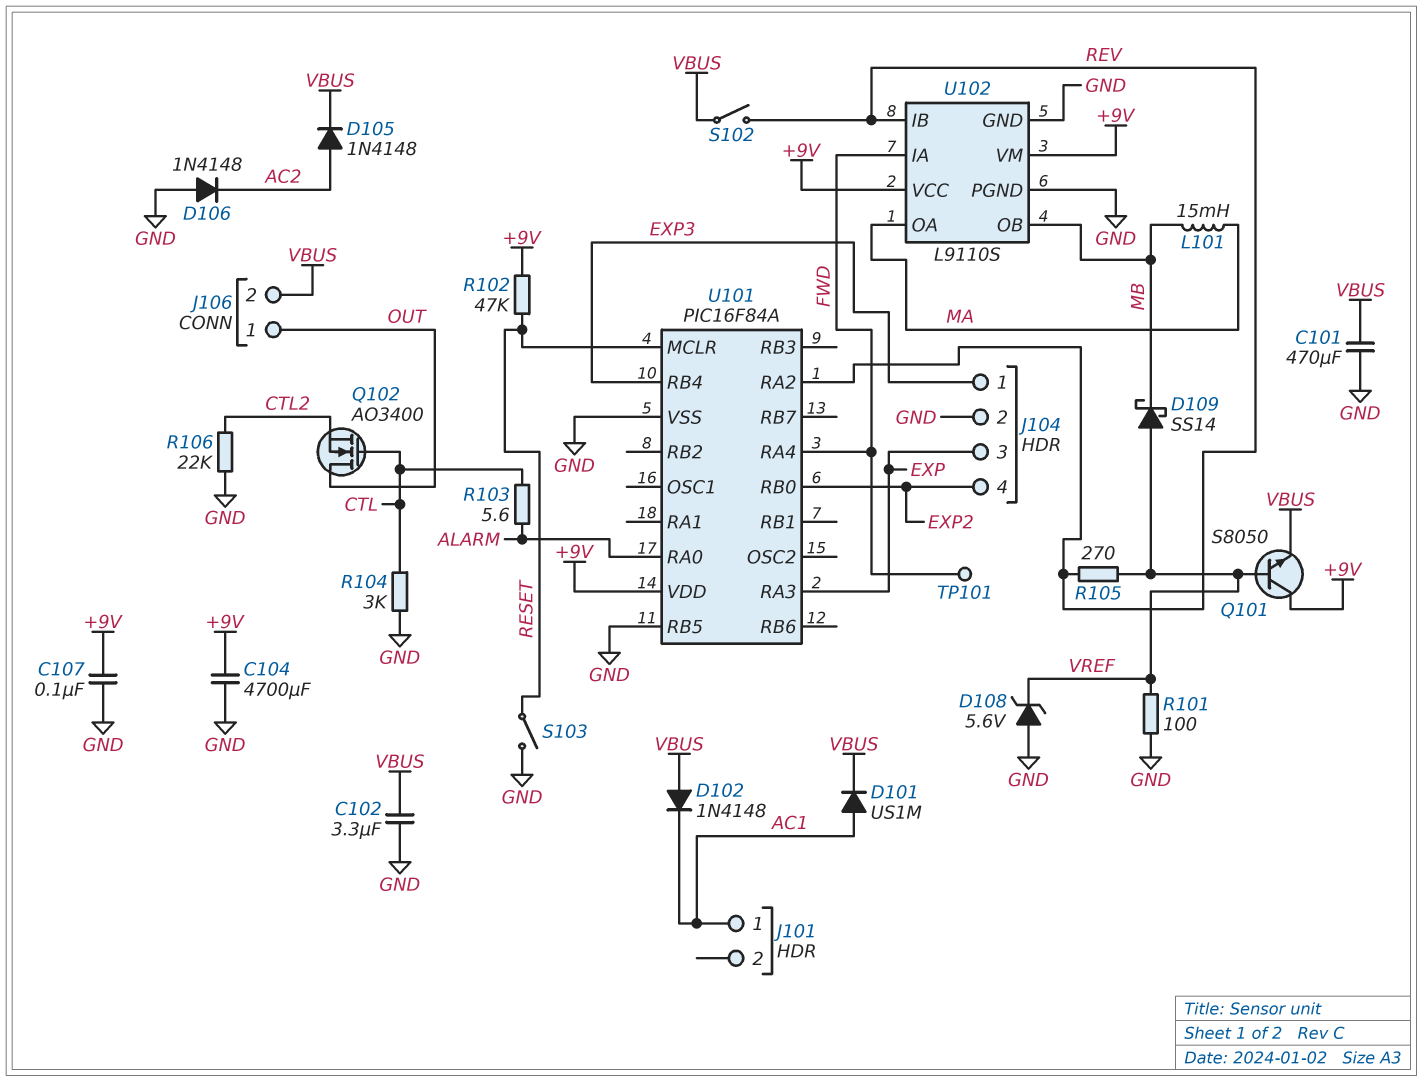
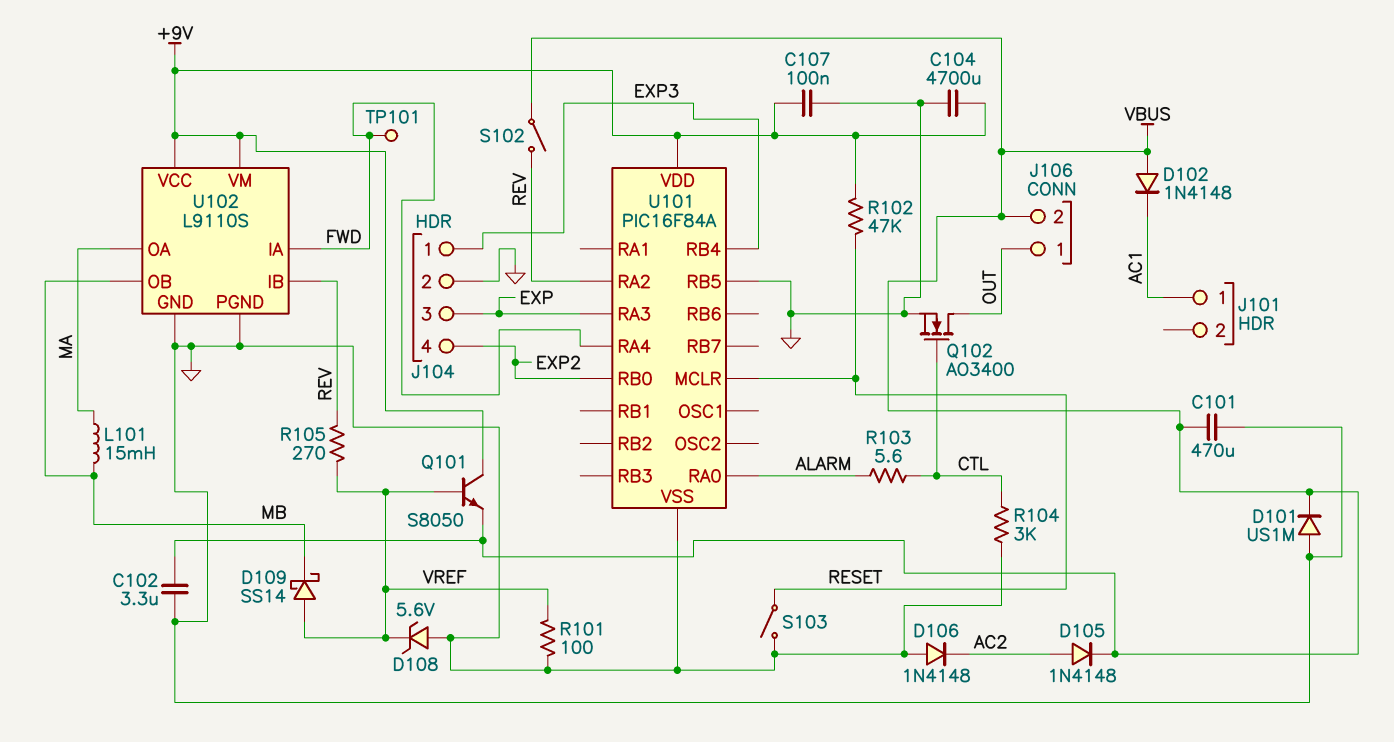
D101: diode US1M (A AC1, K VBUS) -> diode US1M (A GND, K VBUS)
Q102: NMOS AO3400 (G CTL, D OUT, S CTL2) -> NMOS AO3400 (G CTL, D OUT, S GND)
R106: 22k (CTL2, GND) -> none

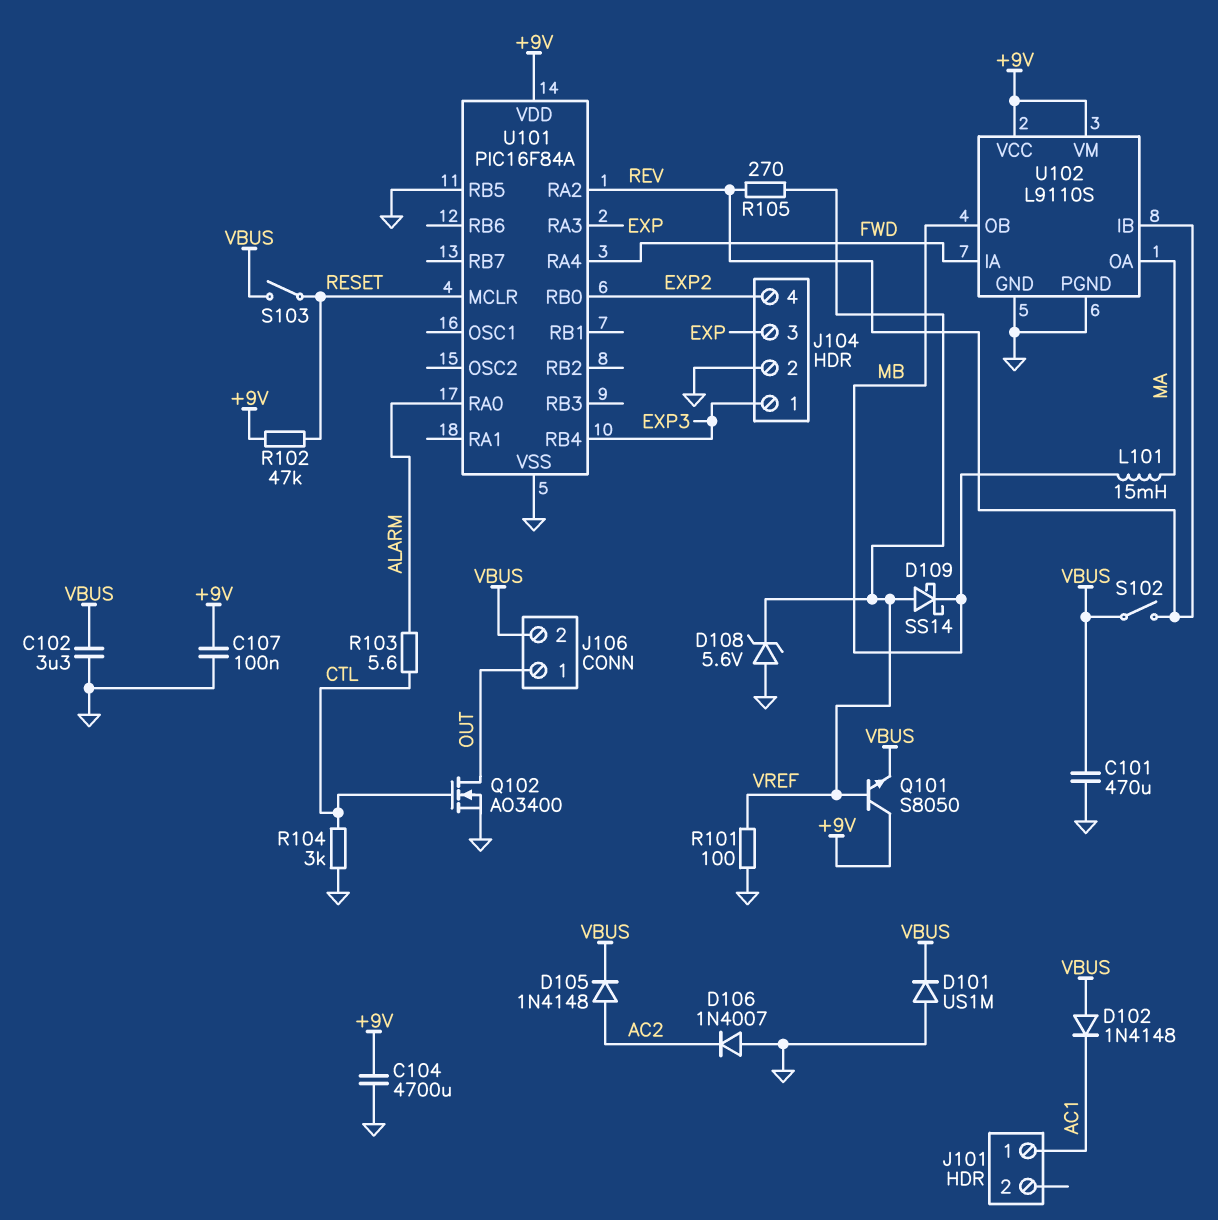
D106: diode 1N4148 (A GND, K AC2) -> diode 1N4007 (A GND, K AC2)
S103: switch (GND, RESET) -> switch (RESET, VBUS)
TP101: test point (FWD) -> none

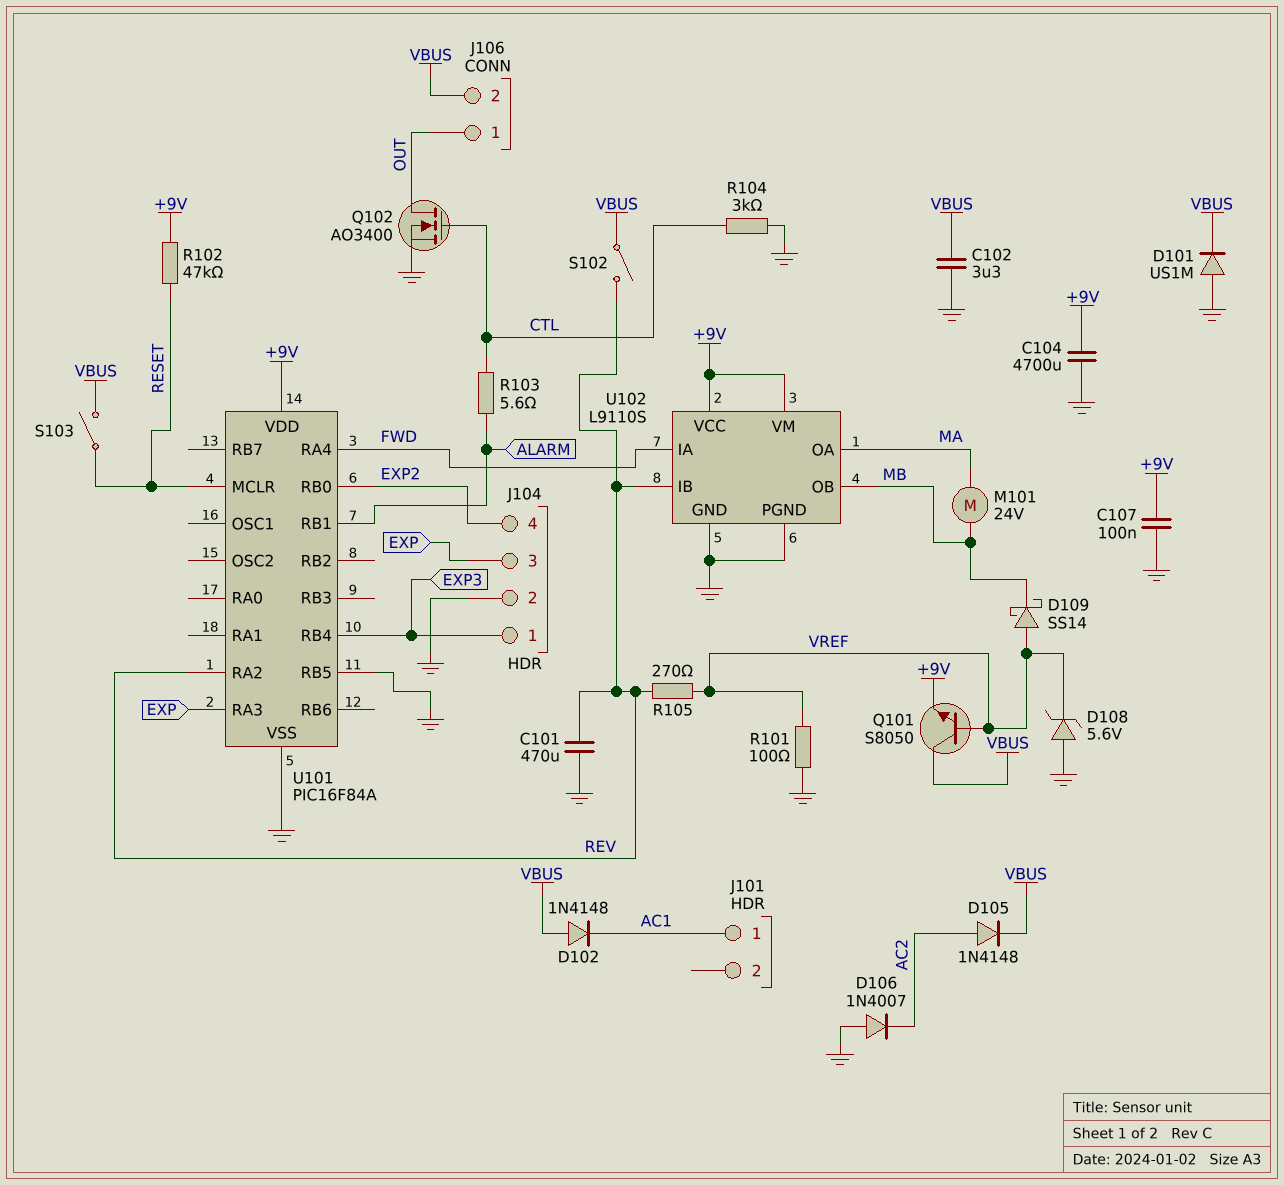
C101: 470uF (GND, VBUS) -> 470uF (GND, REV)
L101: 15mH (MA, MB) -> none
M101: none -> motor 24V (MA, MB)
Q101: NPN S8050 (B VREF, C +9V, E VBUS) -> NPN S8050 (B VREF, C VBUS, E +9V)
U101 pin RA0: ALARM -> none
U101 pin RB1: none -> ALARM

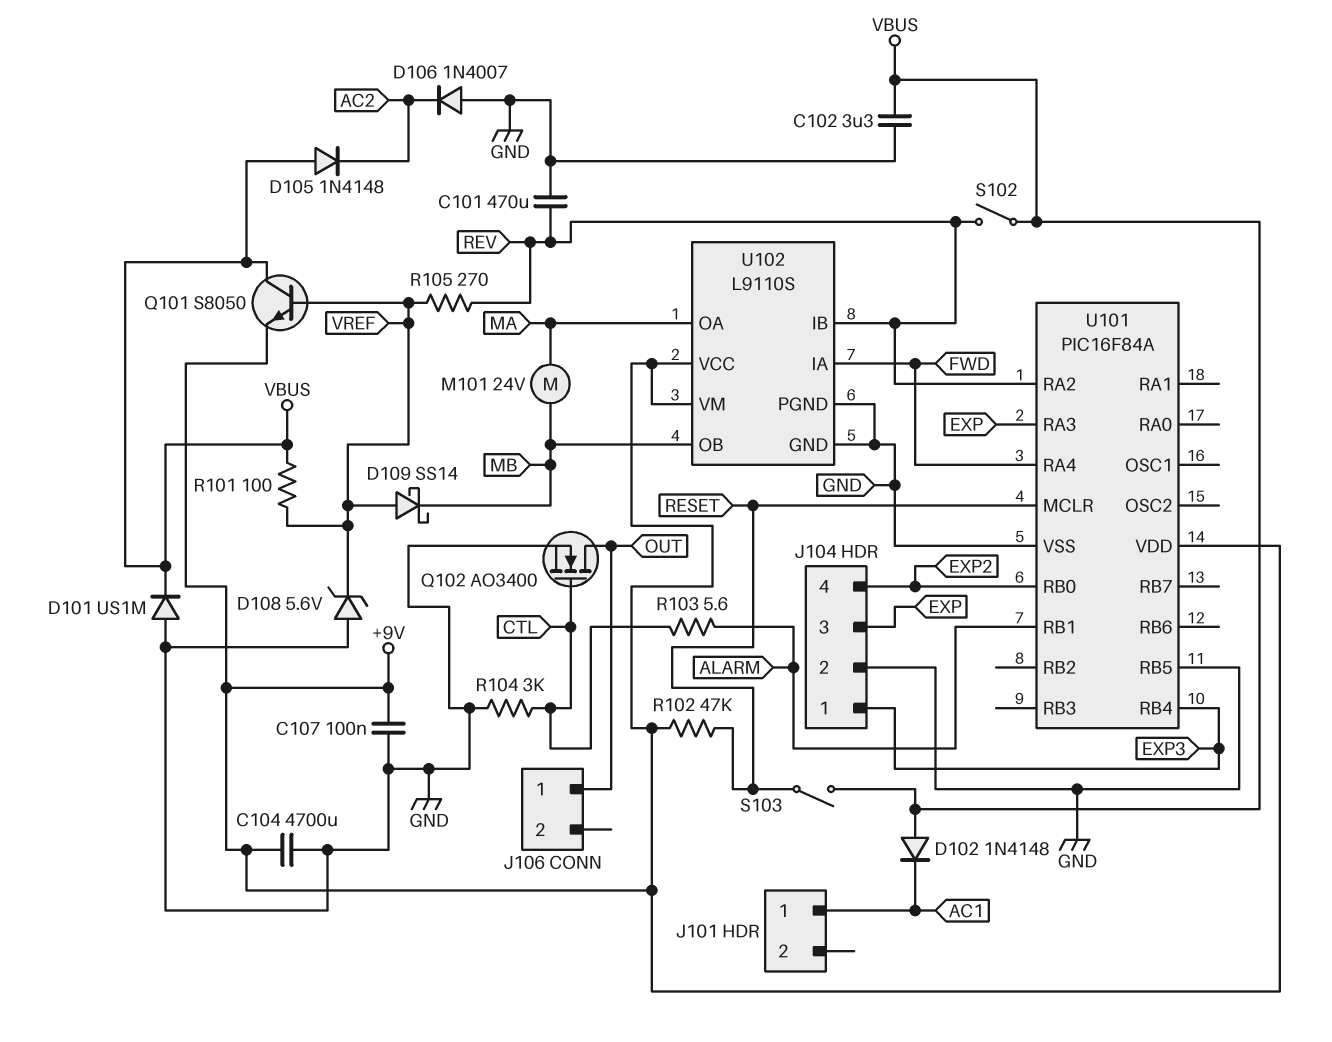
D105: diode 1N4148 (A AC2, K VBUS) -> diode 1N4148 (A VBUS, K AC2)
J106 pin 2: VBUS -> none
R101: 100 (GND, VREF) -> 100 (VBUS, VREF)

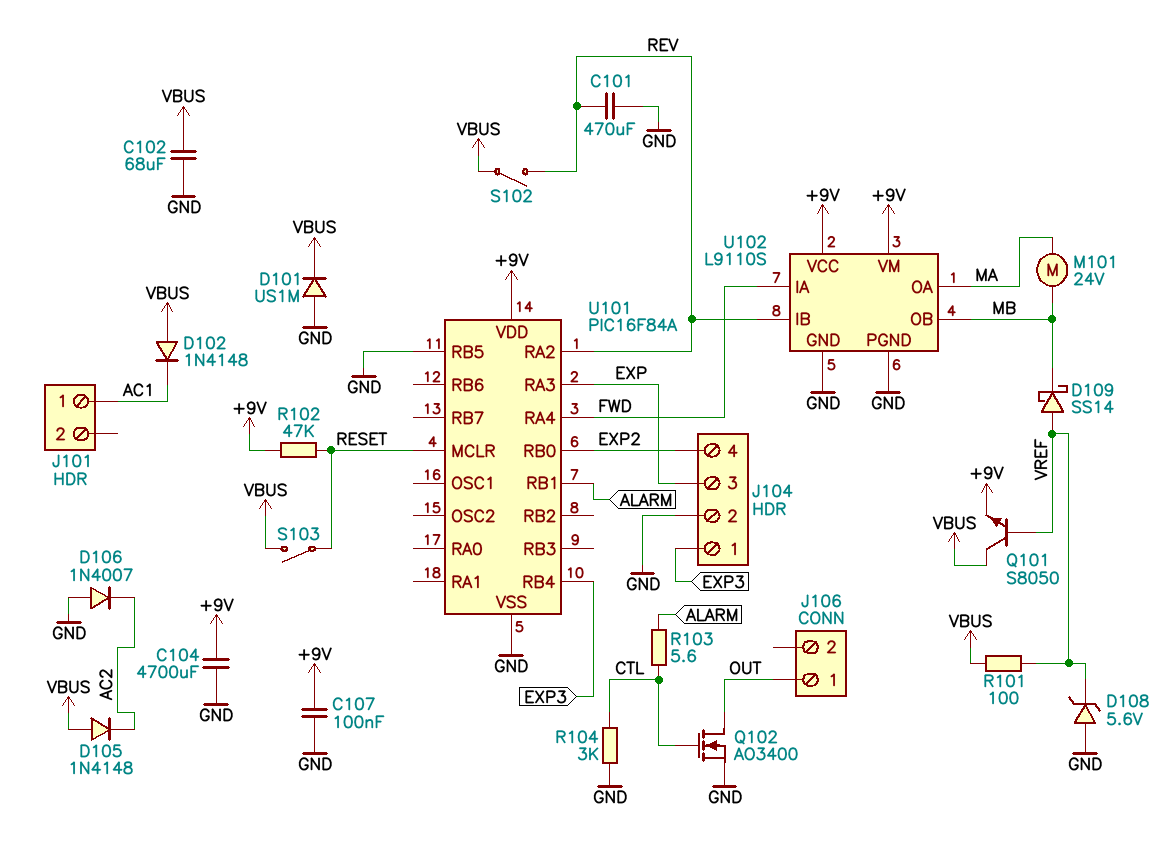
C102: 3.3uF (GND, VBUS) -> 68uF (GND, VBUS)
R105: 270 (REV, VREF) -> none

